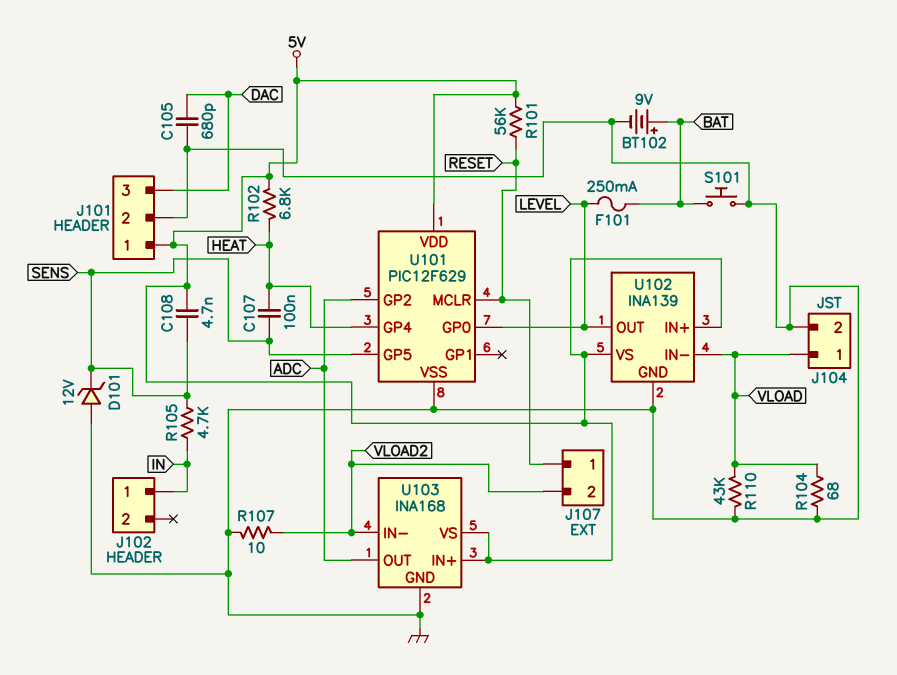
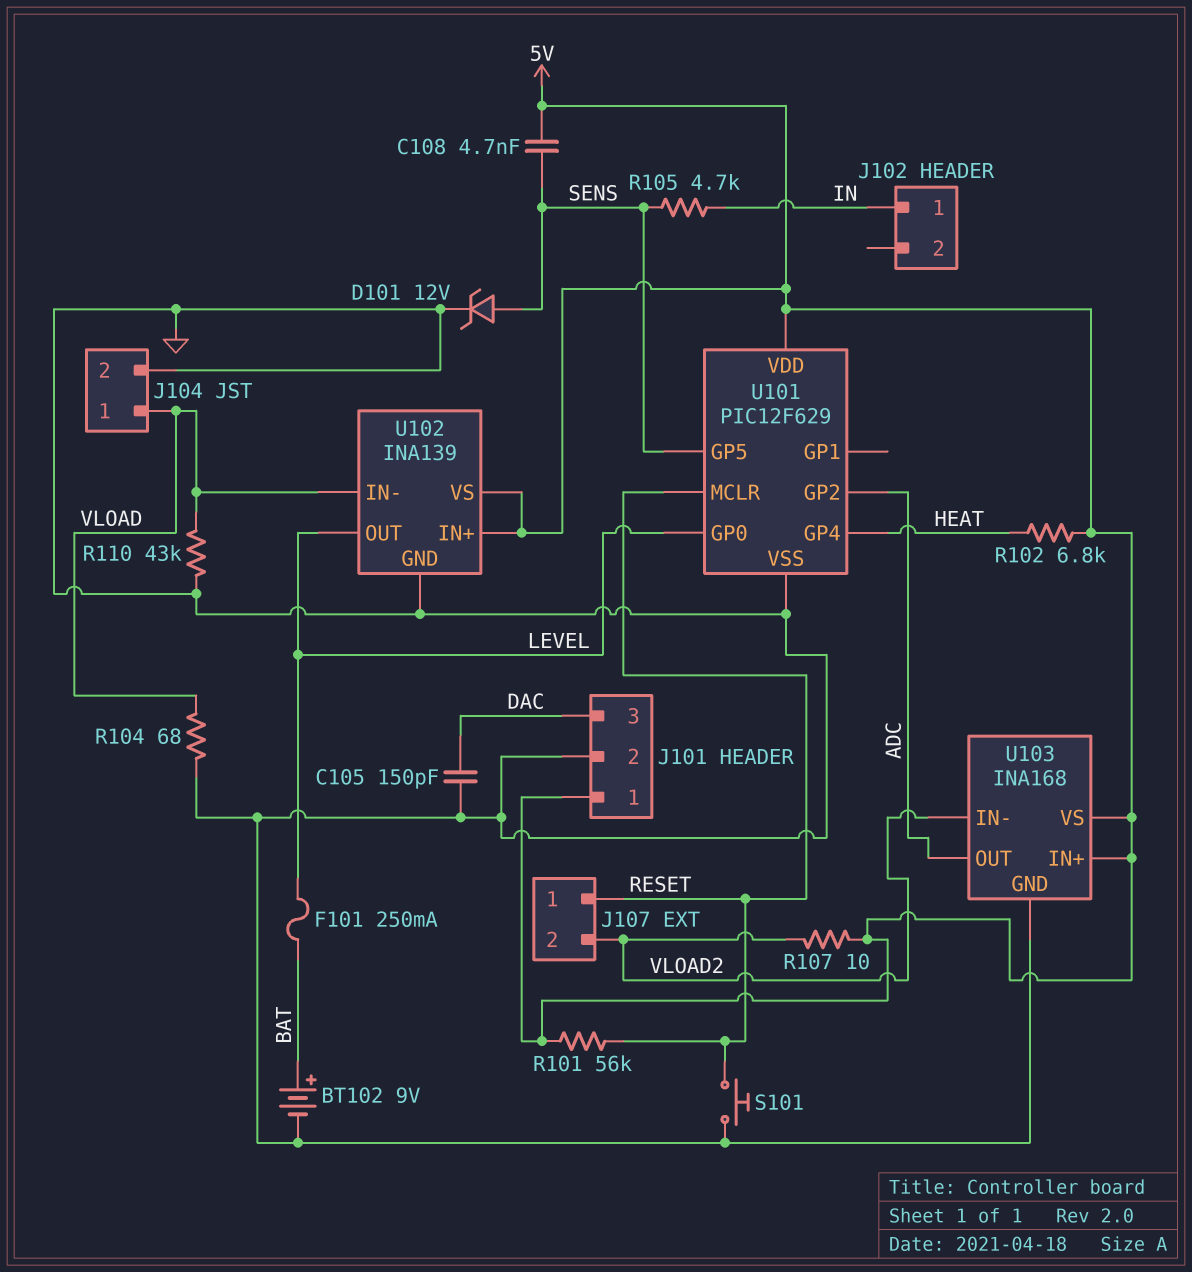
C105: 680pF (DAC, GND) -> 150pF (DAC, GND)
C107: 100nF (HEAT, SENS) -> none
D101: zener 12V (A GND, K SENS) -> zener 12V (A SENS, K GND)
R107: 10 (GND, VLOAD2) -> 10 (5V, VLOAD2)
S101: button (BAT, GND) -> button (GND, RESET)

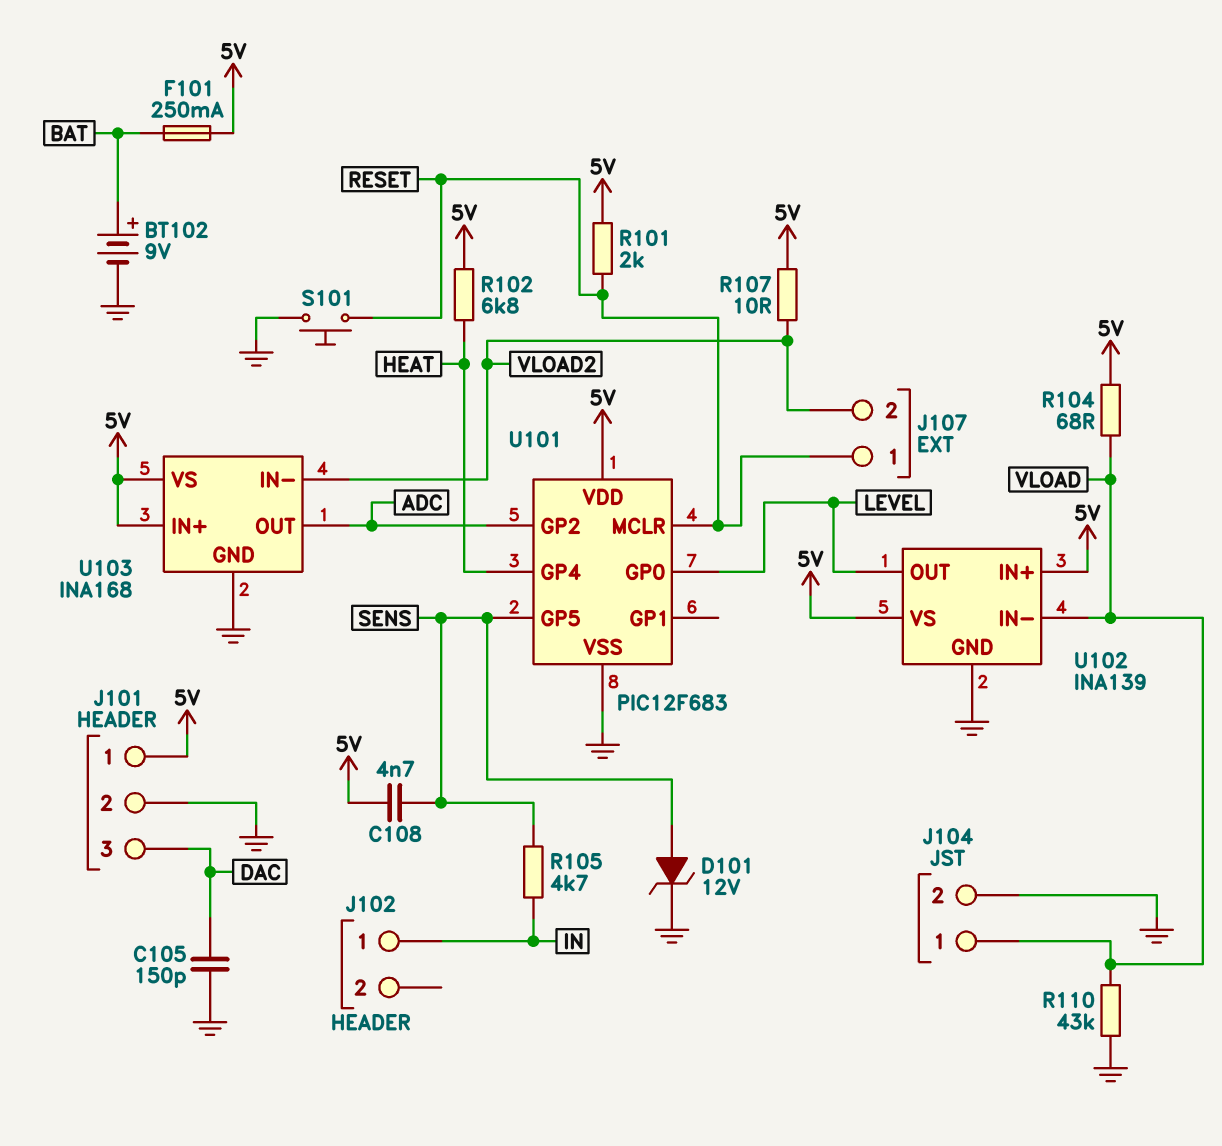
F101: 250mA (BAT, LEVEL) -> 250mA (5V, BAT)
R101: 56k (5V, RESET) -> 2k (5V, RESET)
R104: 68 (GND, VLOAD) -> 68 (5V, VLOAD)
U101: PIC12F629 -> PIC12F683

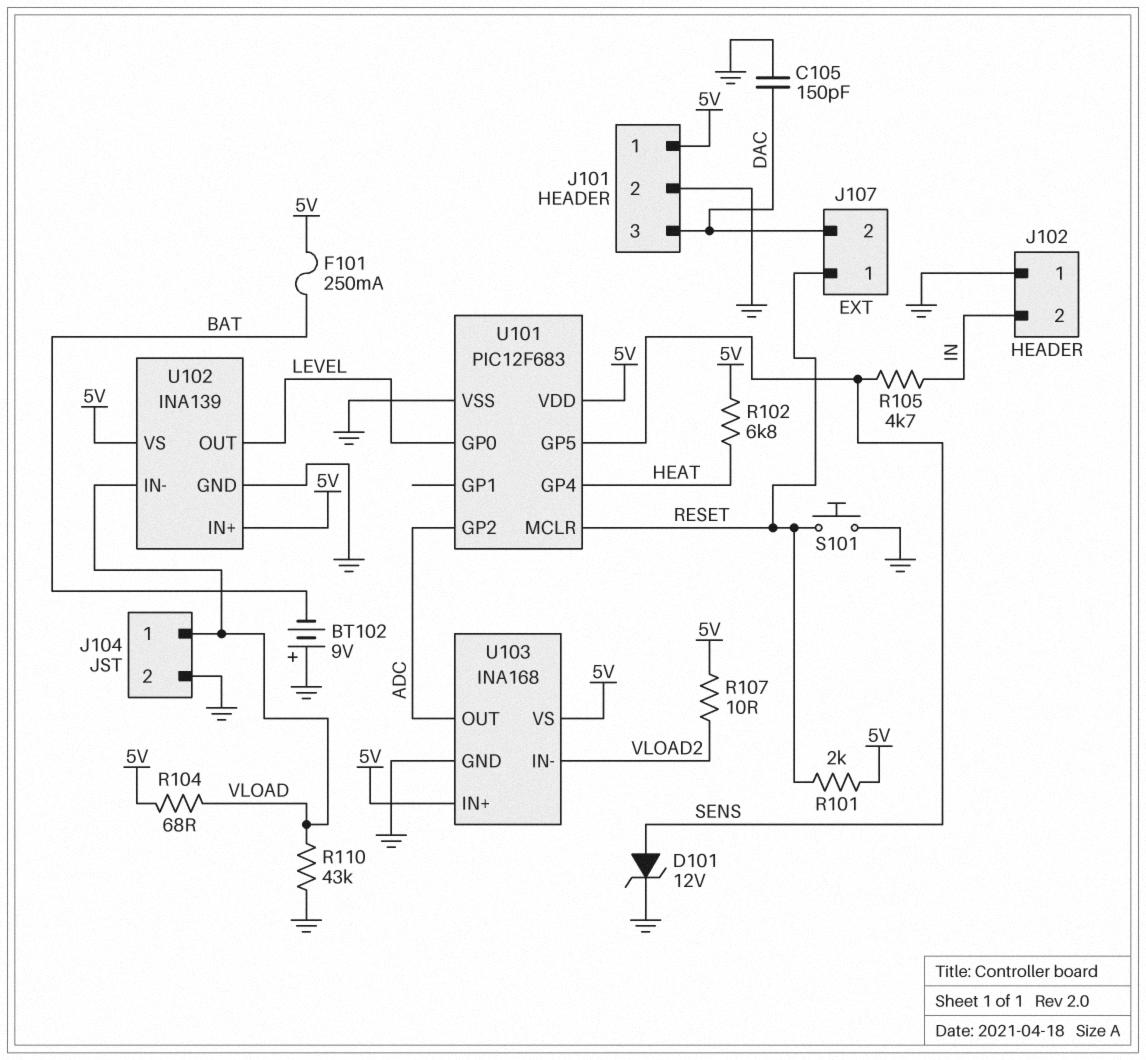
BT102: 9V (plus BAT, minus GND) -> 9V (plus GND, minus BAT)
C108: 4.7nF (5V, SENS) -> none
J102 pin 1: IN -> GND
J102 pin 2: none -> IN
J107 pin 2: VLOAD2 -> DAC

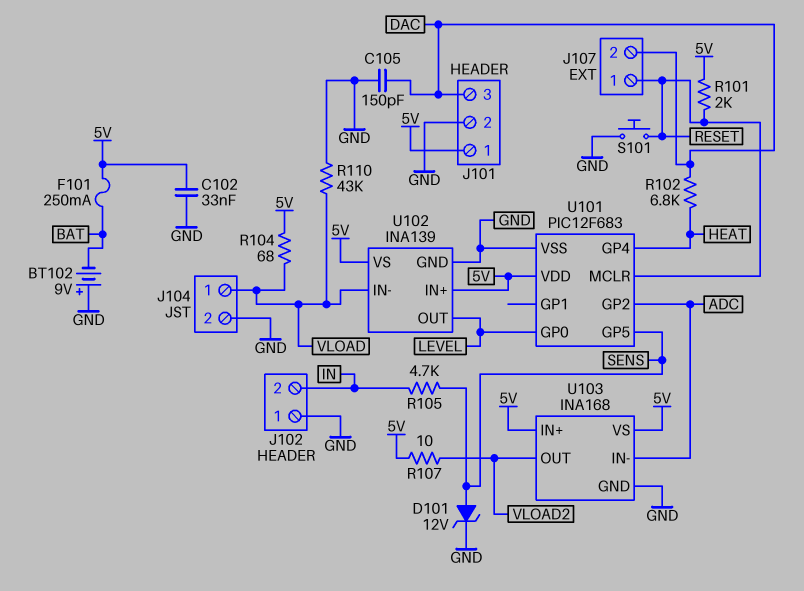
C102: none -> 33nF (5V, GND)
R102: 6.8k (5V, HEAT) -> 6.8k (DAC, HEAT)
U103 pin IN-: VLOAD2 -> ADC
U103 pin OUT: ADC -> VLOAD2

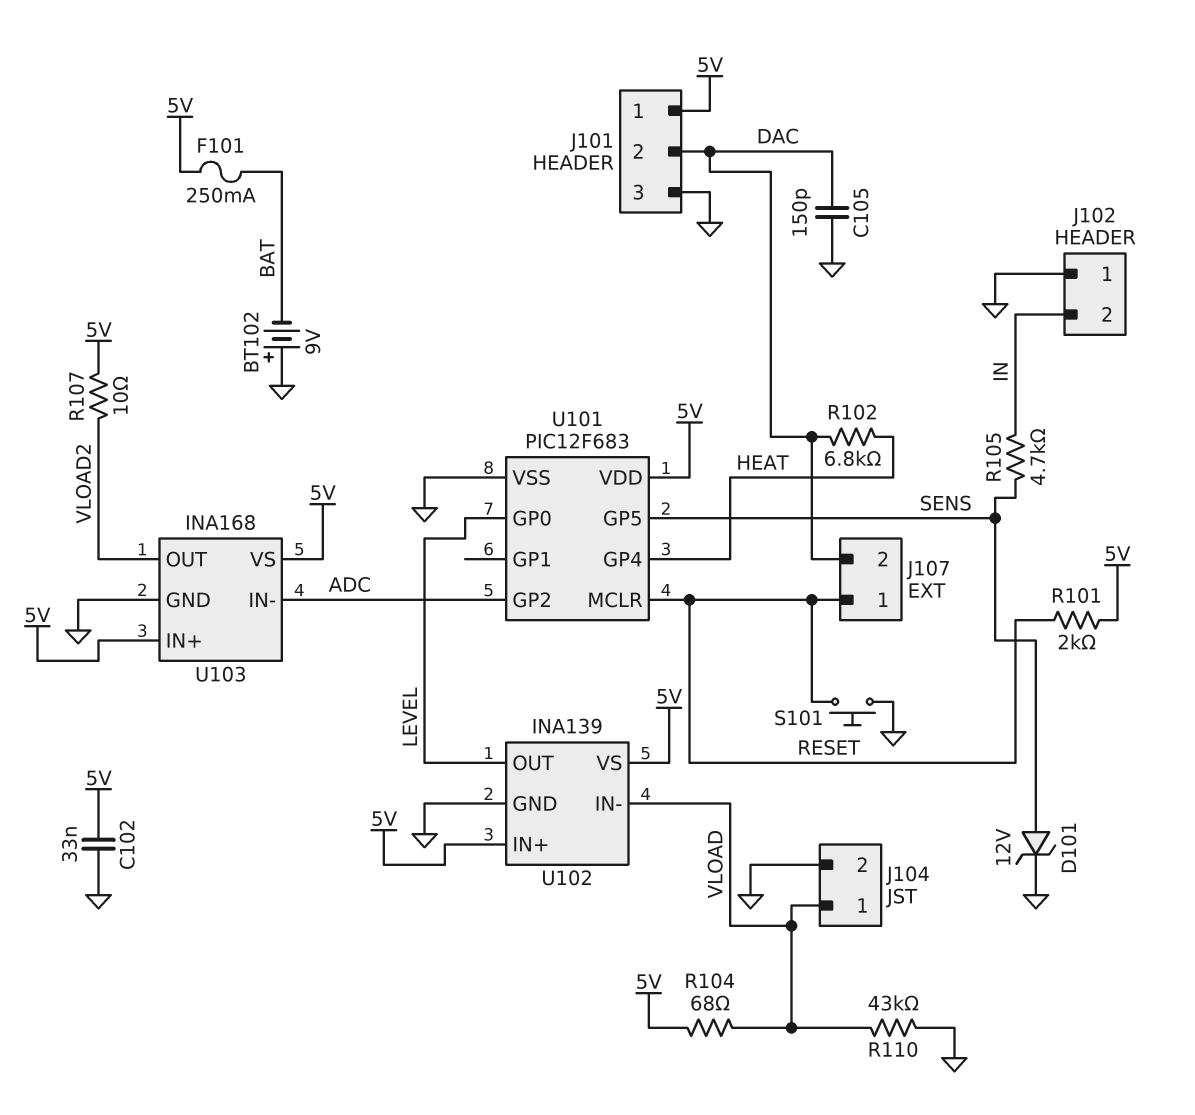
J101 pin 2: GND -> DAC
J101 pin 3: DAC -> GND

